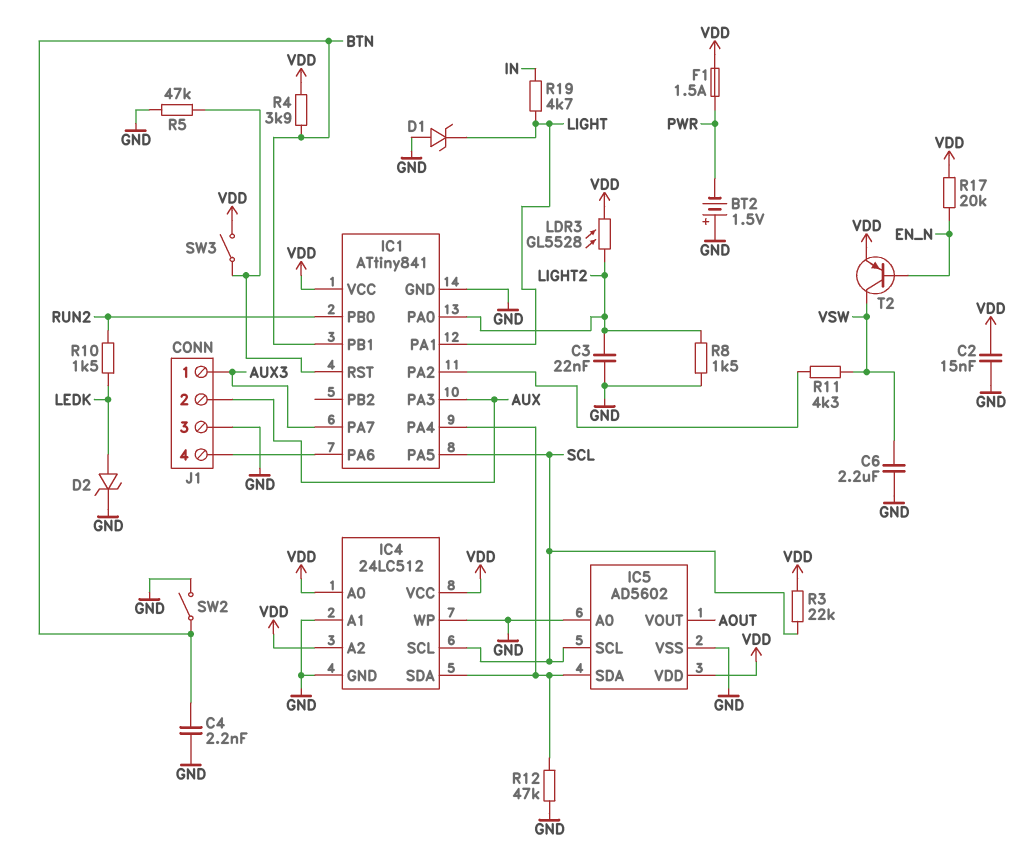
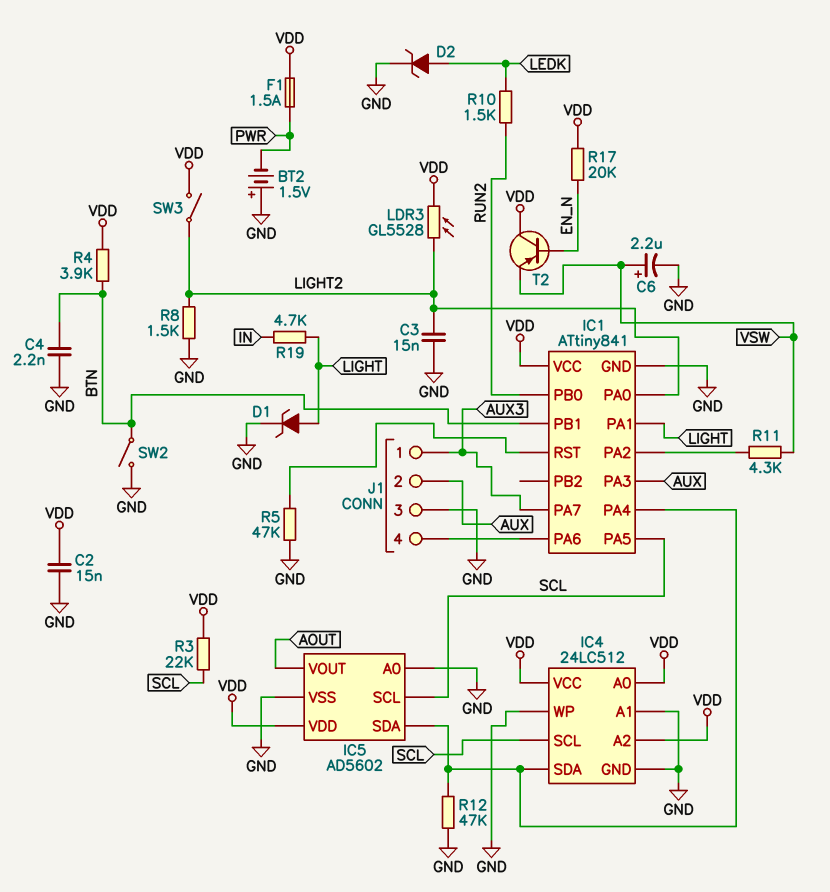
C3: 22nF (GND, LIGHT2) -> 15nF (GND, LIGHT2)
C6: 2.2uF (GND, VSW) -> 2.2uF (plus VSW, minus GND)
D1: zener (A GND, K LIGHT) -> zener (A LIGHT, K GND)
SW3: switch (IC1/RST, VDD) -> switch (LIGHT2, VDD)
T2: PNP (B EN_N, C VSW, E VDD) -> PNP (B EN_N, C VDD, E VSW)

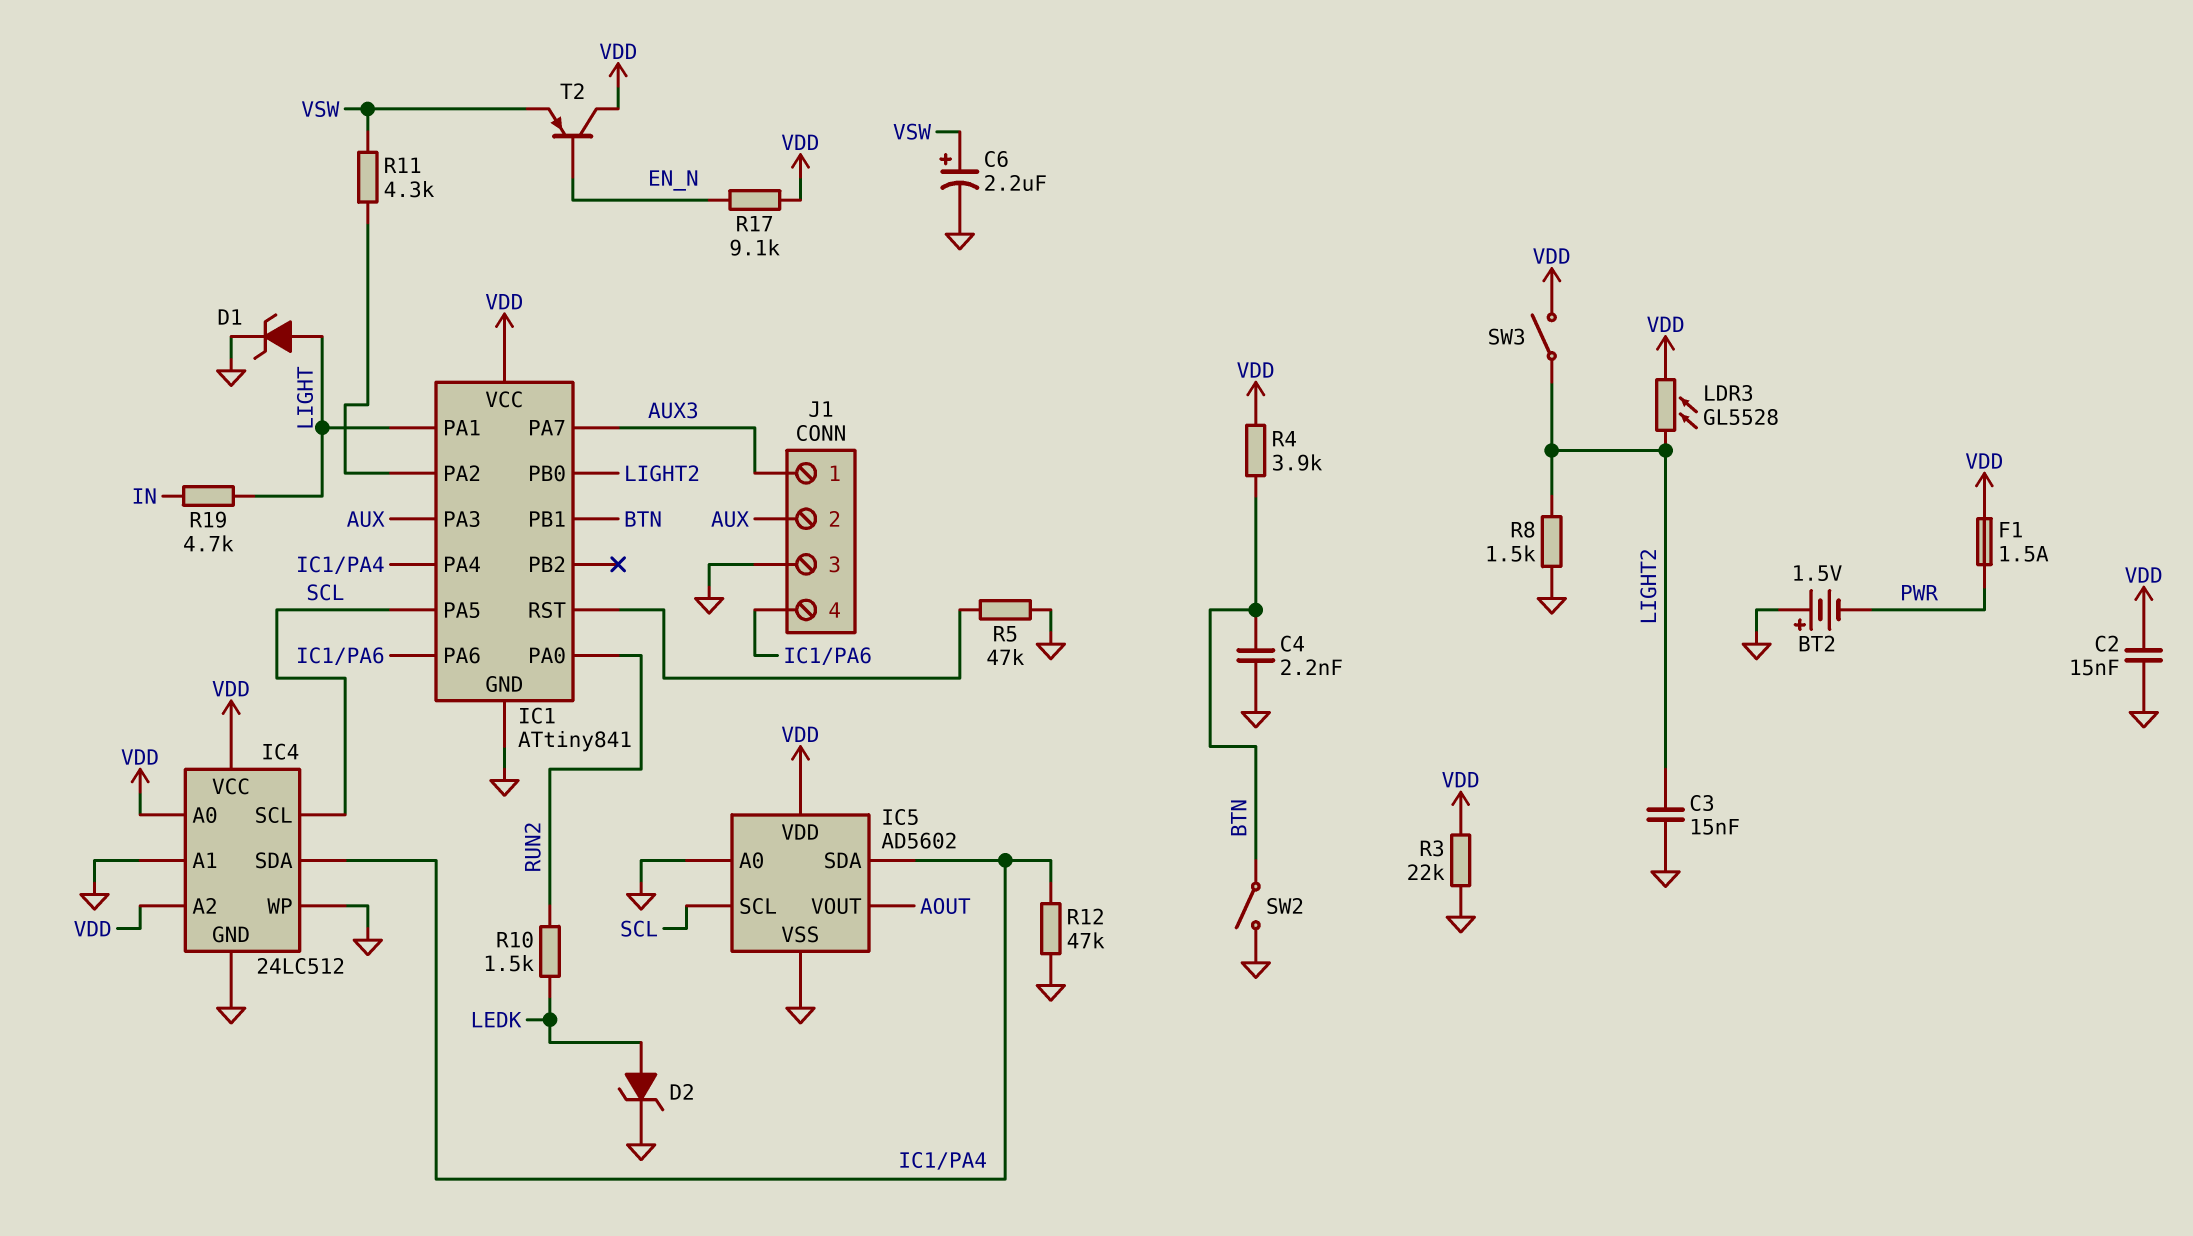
IC1 pin PA0: LIGHT2 -> RUN2
IC1 pin PB0: RUN2 -> LIGHT2
R3: 22k (SCL, VDD) -> 22k (GND, VDD)
R17: 20k (EN_N, VDD) -> 9.1k (EN_N, VDD)

